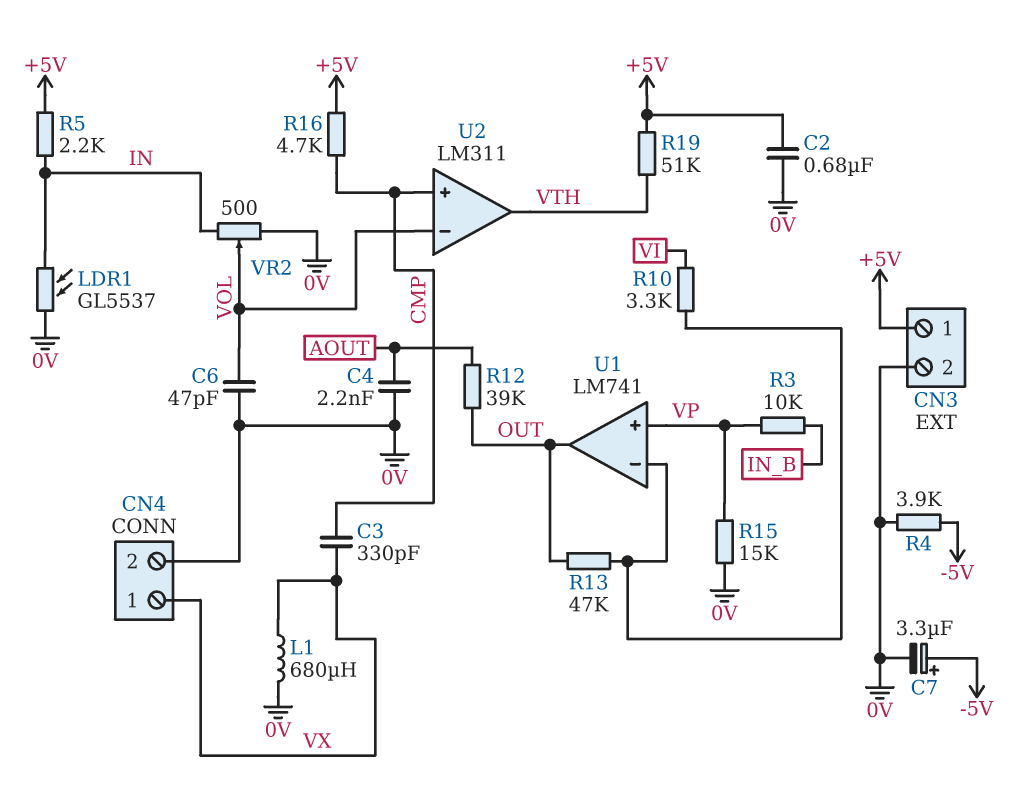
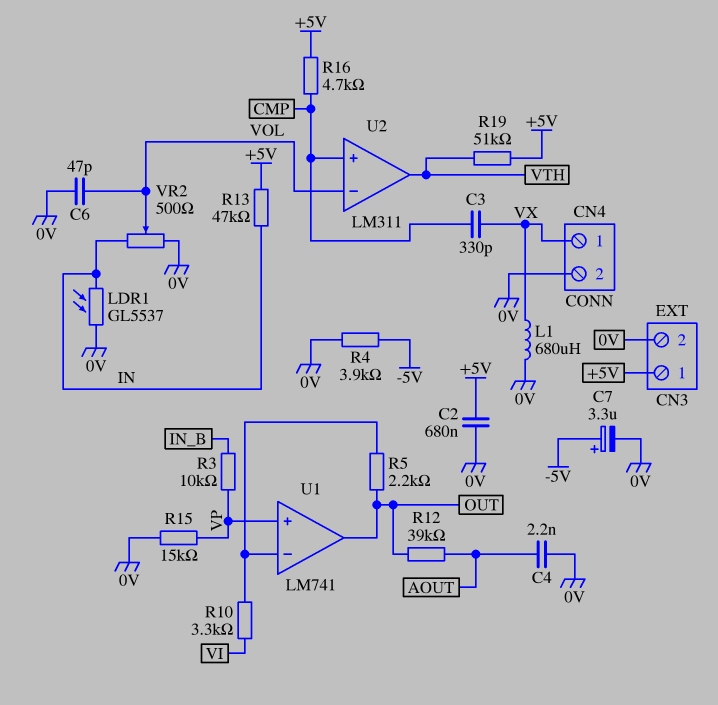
R5: 2.2k (+5V, IN) -> 2.2k (OUT, U1/in-)
R13: 47k (OUT, U1/in-) -> 47k (+5V, IN)

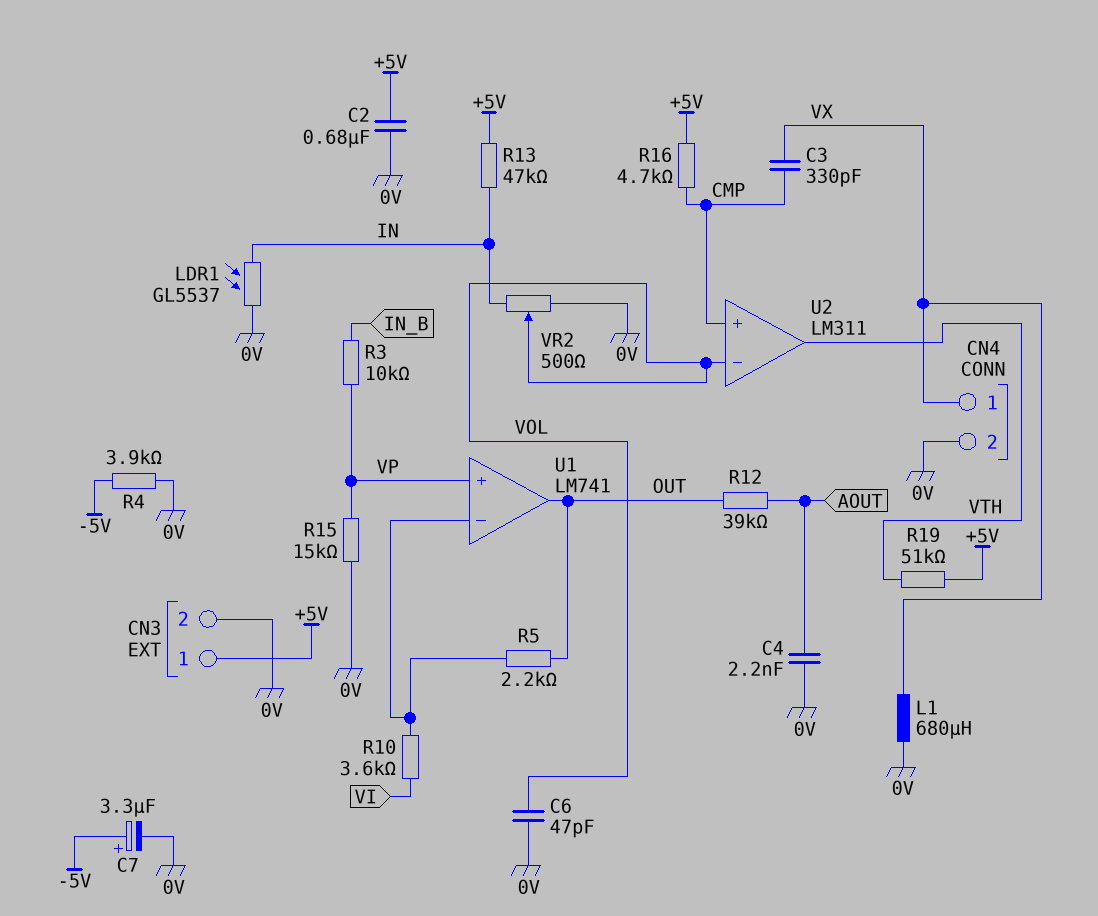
R10: 3.3k (U1/in-, VI) -> 3.6k (U1/in-, VI)

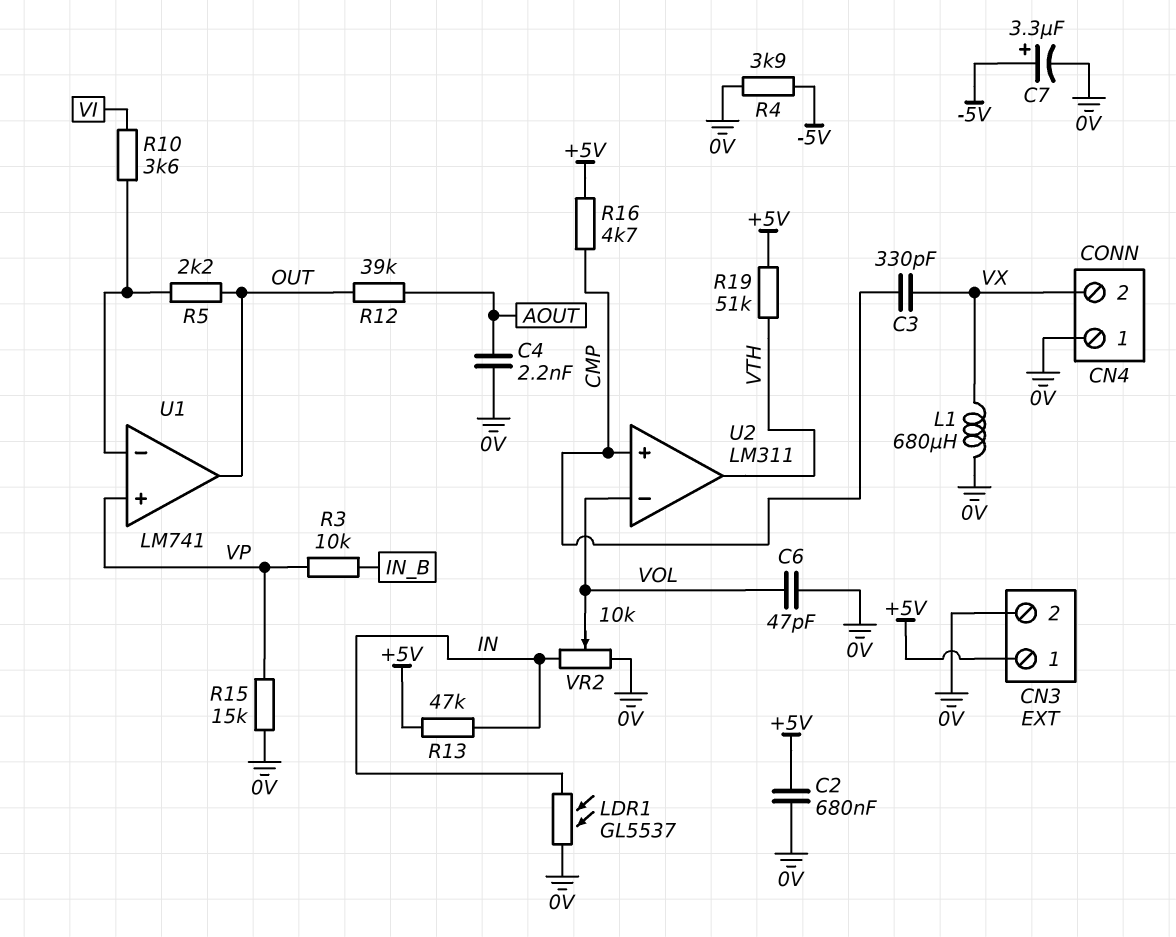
CN4 pin 1: VX -> 0V
CN4 pin 2: 0V -> VX
VR2: 500 (0V, IN, wiper VOL) -> 10k (0V, IN, wiper VOL)

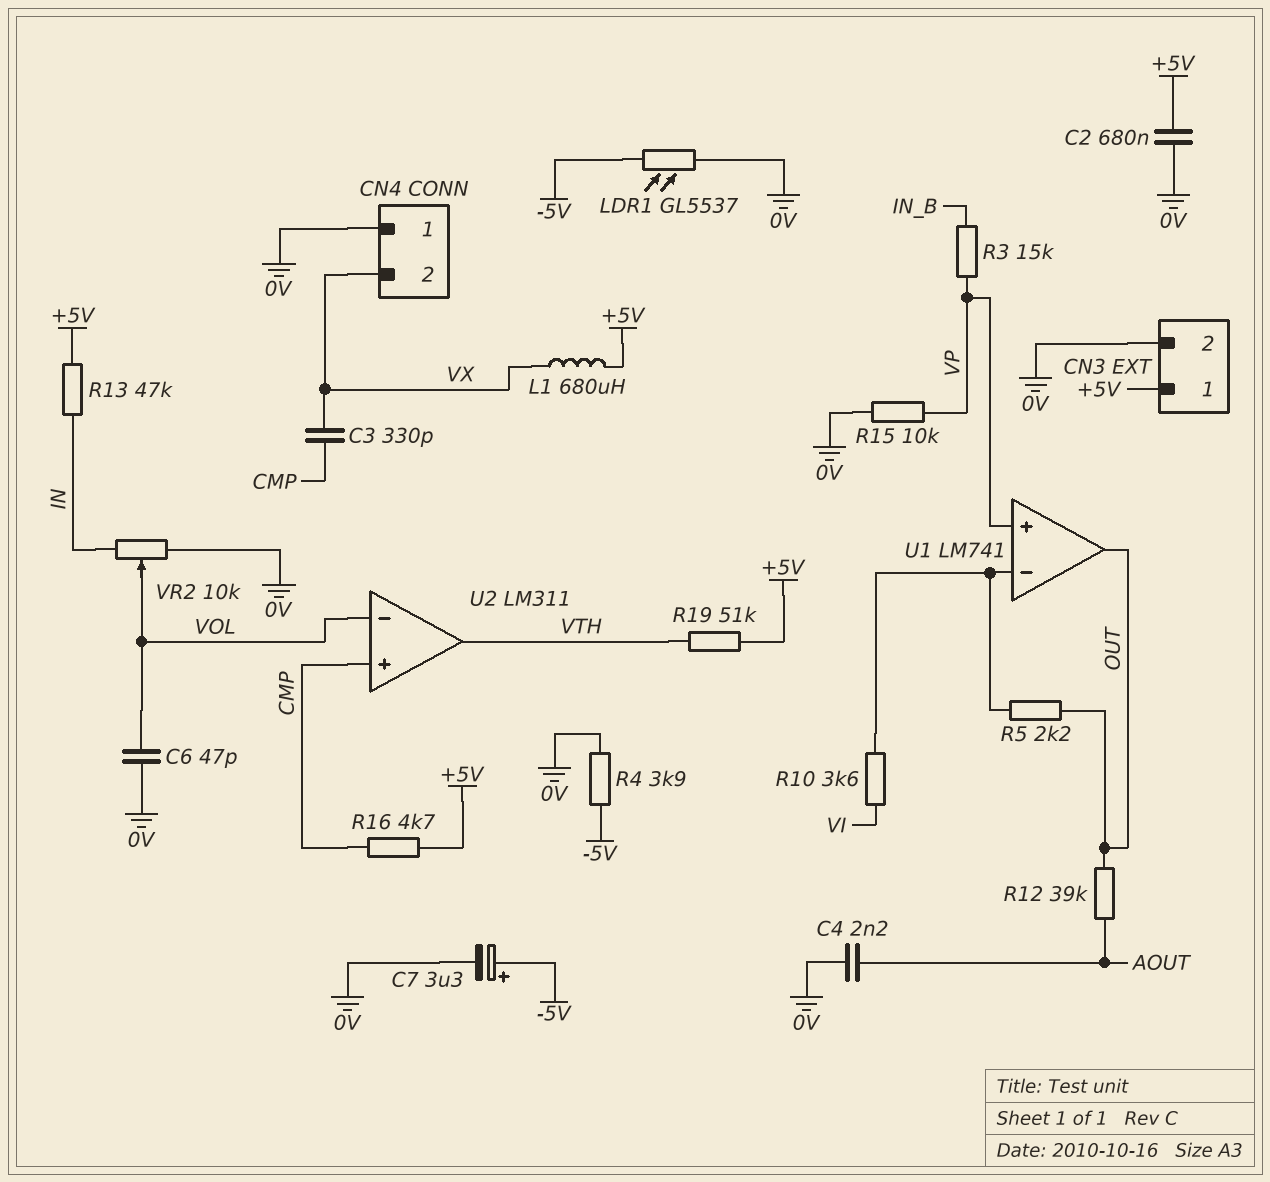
L1: 680uH (0V, VX) -> 680uH (+5V, VX)
LDR1: GL5537 (0V, IN) -> GL5537 (-5V, 0V)
R3: 10k (IN_B, VP) -> 15k (IN_B, VP)
R15: 15k (0V, VP) -> 10k (0V, VP)

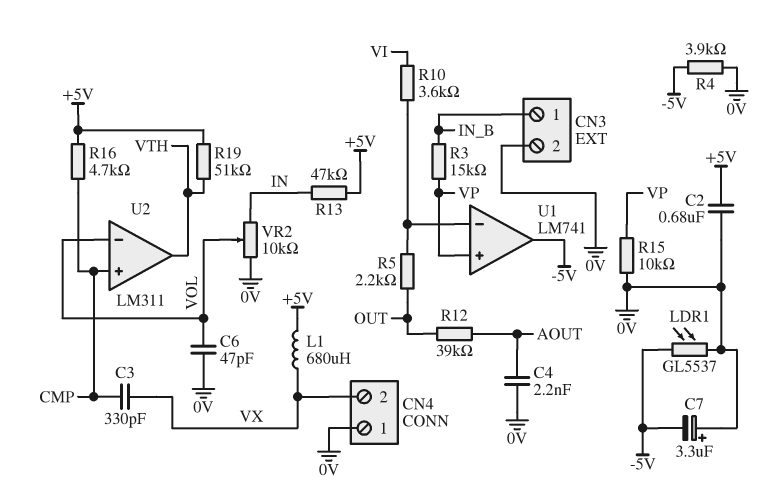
C7: 3.3uF (plus -5V, minus 0V) -> 3.3uF (plus 0V, minus -5V)
CN3 pin 1: +5V -> IN_B
U1 pin out: OUT -> -5V

